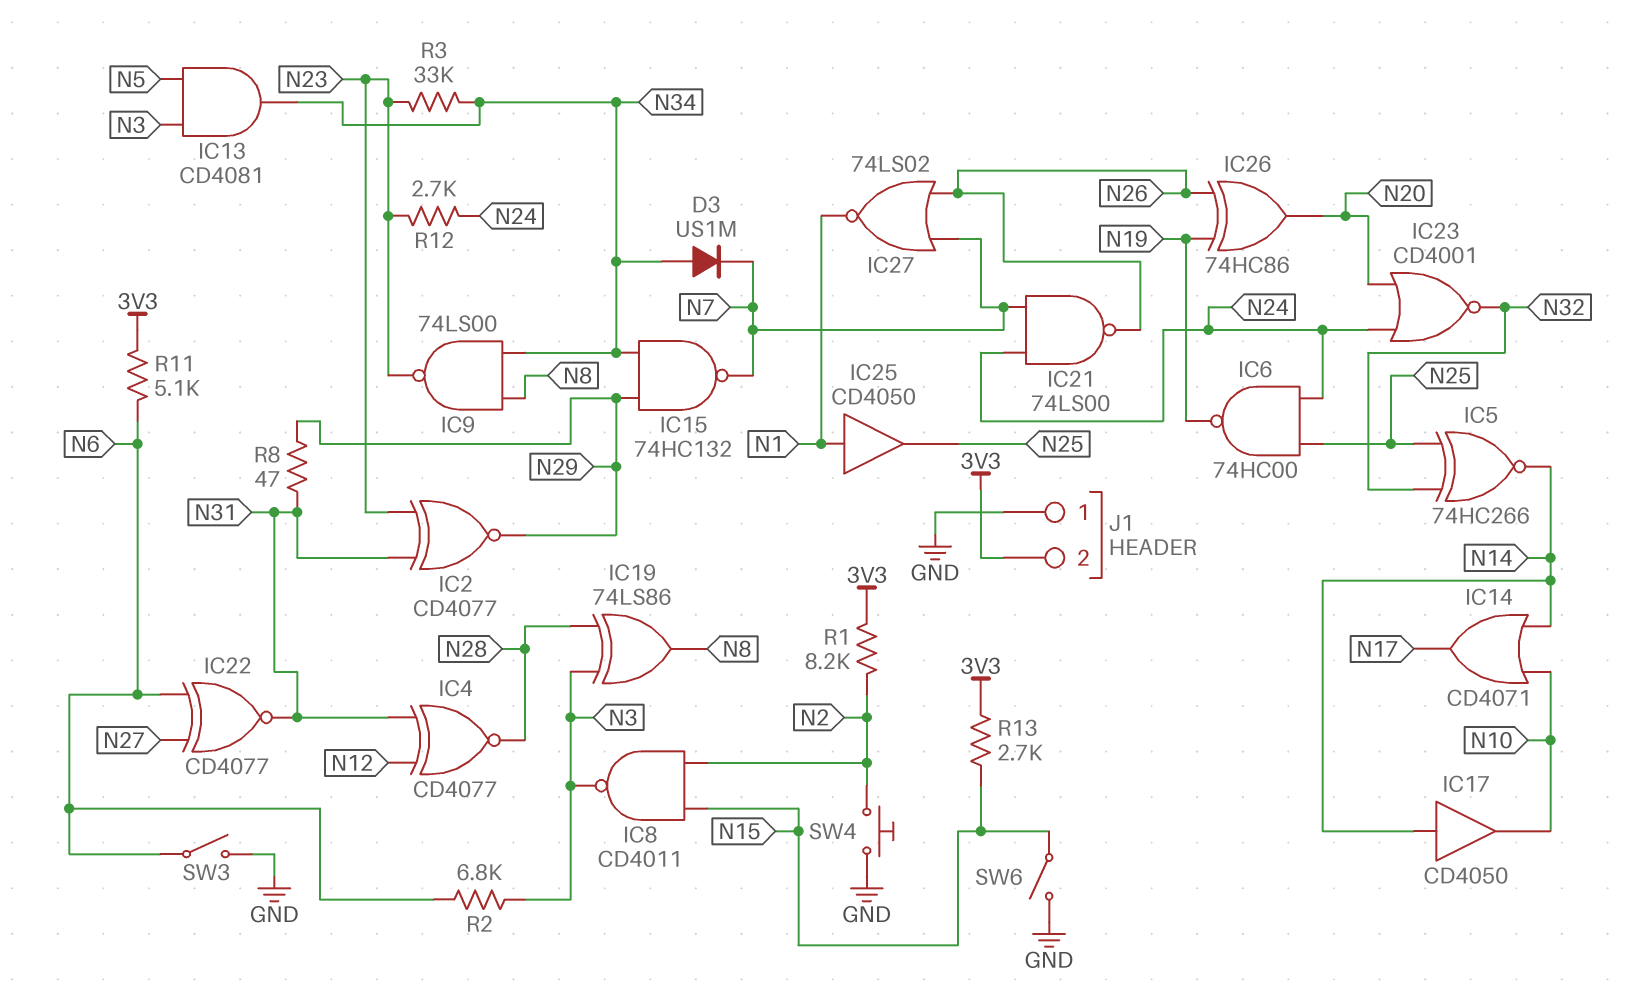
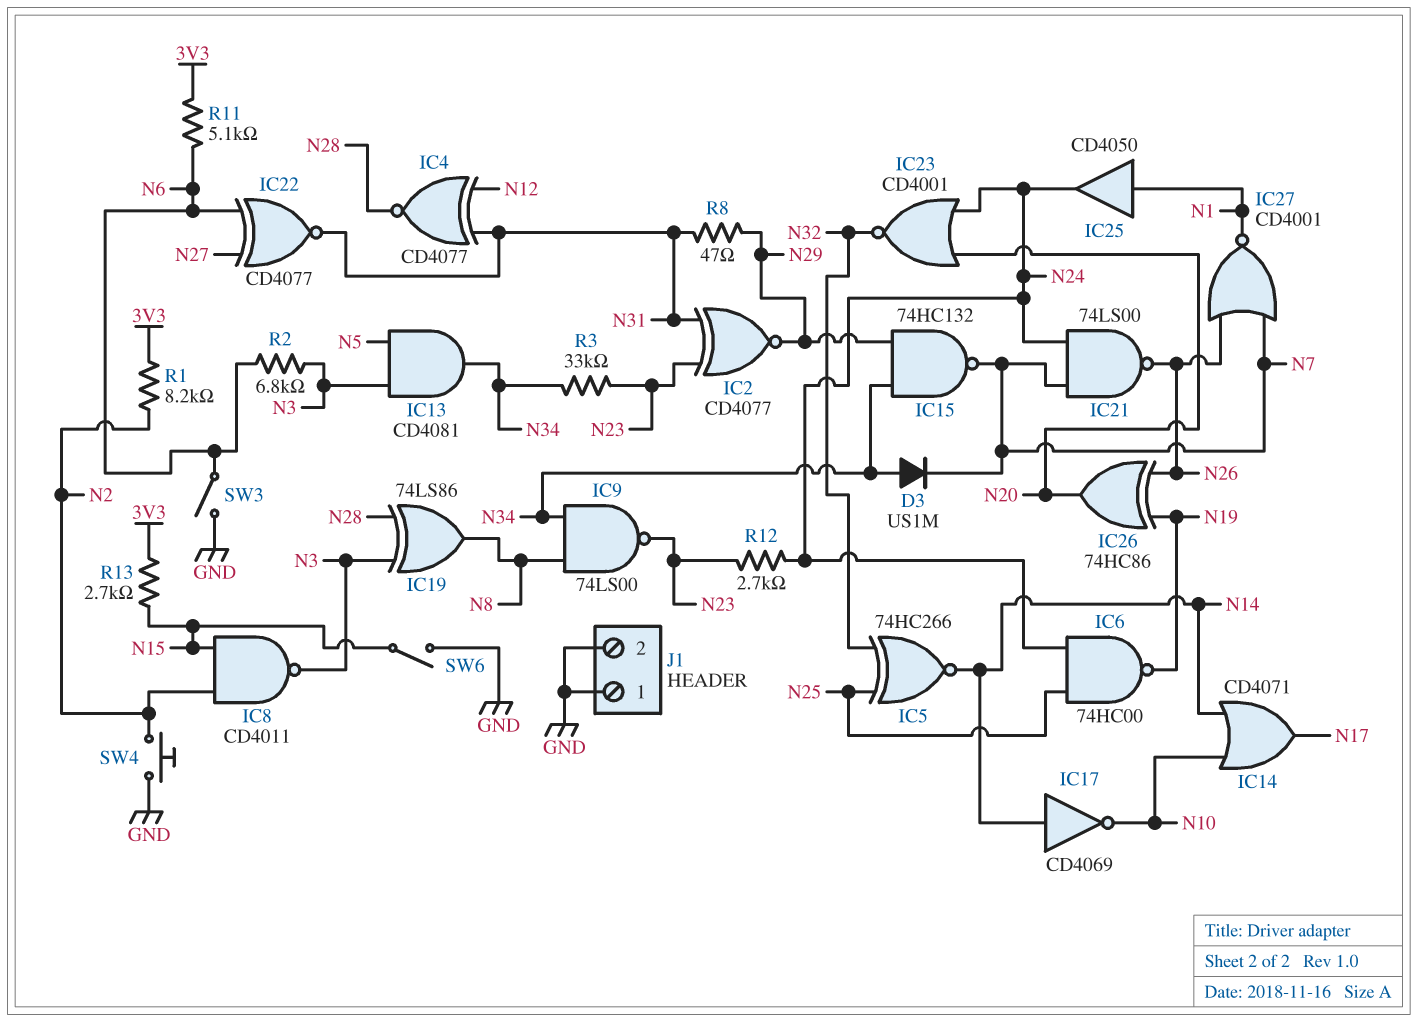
IC17: buffer CD4050 (in N14, out N10) -> NOT CD4069 (in N14, out N10)
IC25: buffer CD4050 (in N1, out N25) -> buffer CD4050 (in N1, out N24)
IC27: NOR 74LS02 (in N7, in N26, out N1) -> NOR CD4001 (in N7, in N26, out N1)
J1 pin 2: 3V3 -> GND

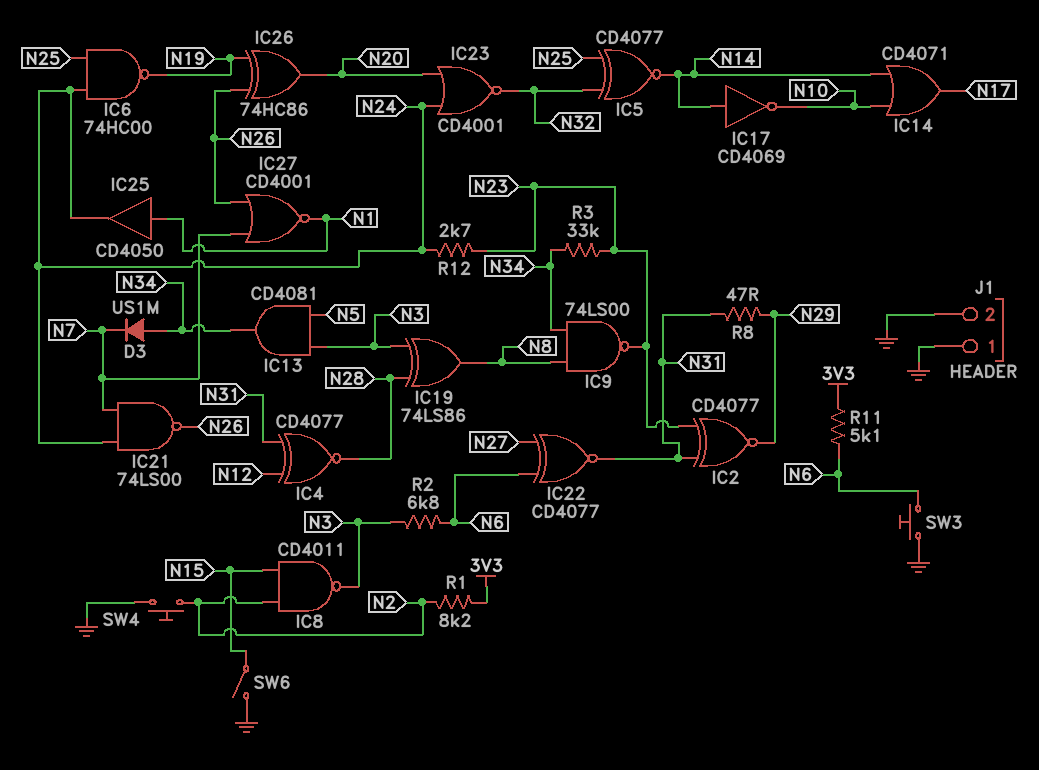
IC5: XNOR 74HC266 (in N25, in N32, out N14) -> XNOR CD4077 (in N25, in N32, out N14)
IC15: NAND 74HC132 (in N29, in N34, out N7) -> none
R13: 2.7k (3V3, N15) -> none
SW3: switch (GND, N6) -> button (GND, N6)

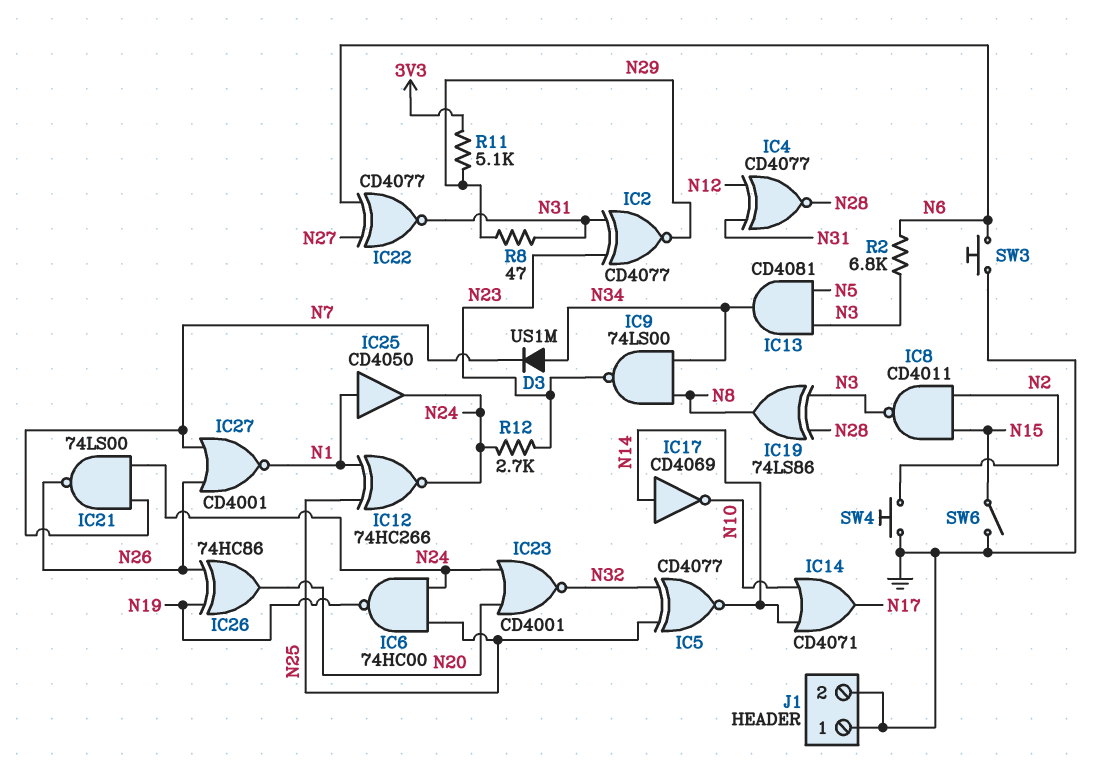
IC12: none -> XNOR 74HC266 (in N1, in N25, out N24)
R1: 8.2k (3V3, N2) -> none
R3: 33k (N23, N34) -> none
R11: 5.1k (3V3, N6) -> 5.1k (3V3, N29)

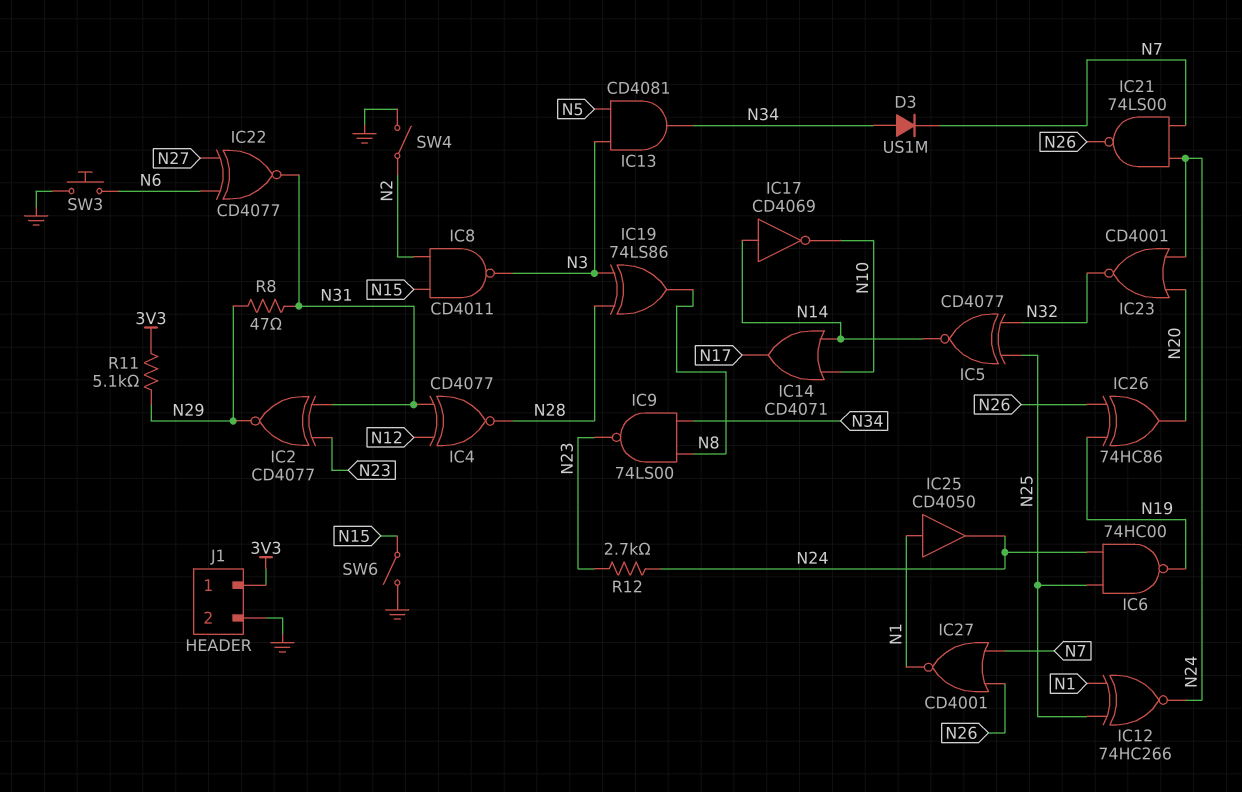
J1 pin 1: GND -> 3V3
R2: 6.8k (N3, N6) -> none
SW4: button (GND, N2) -> switch (GND, N2)

